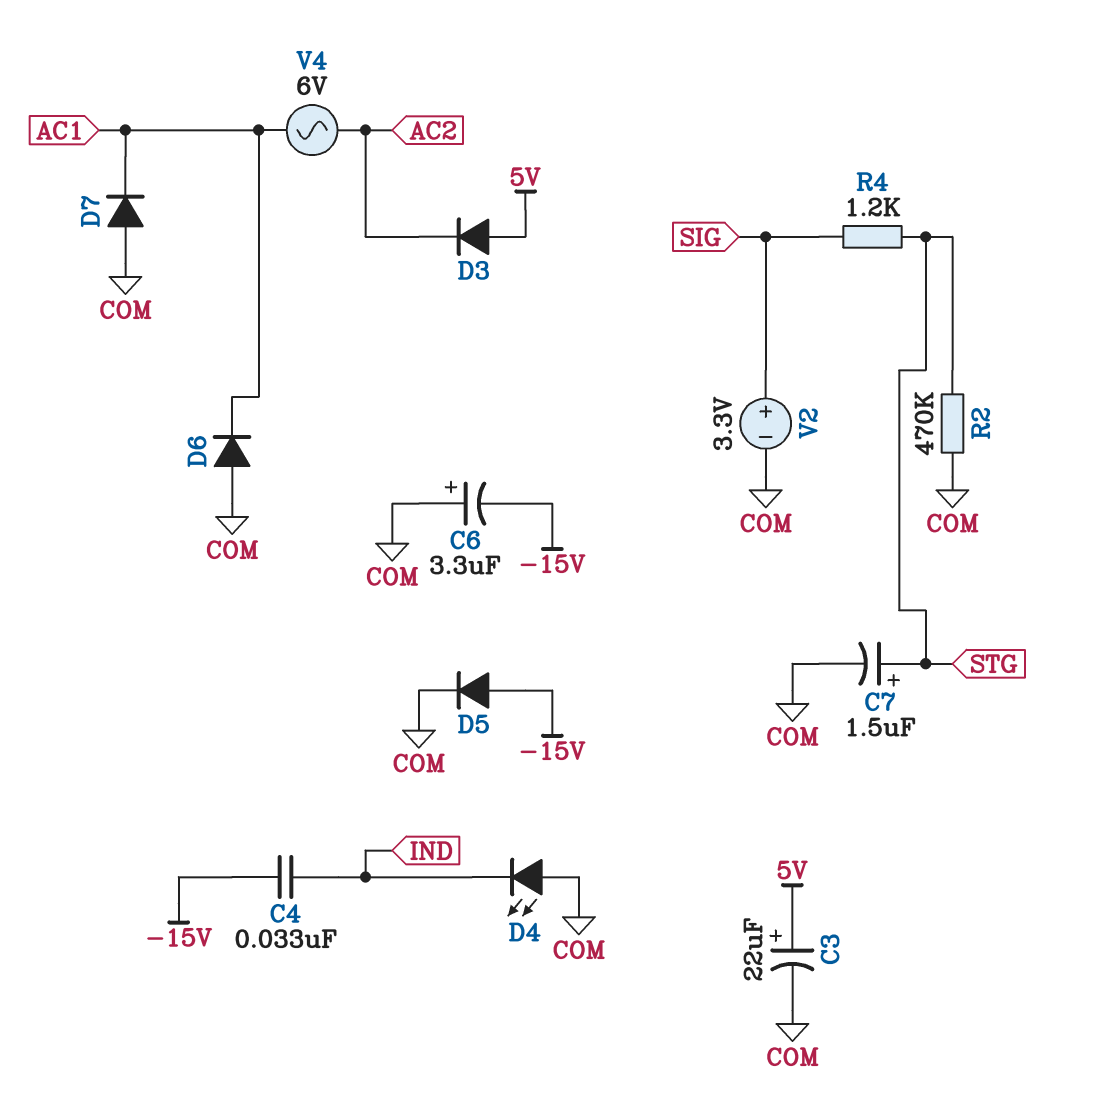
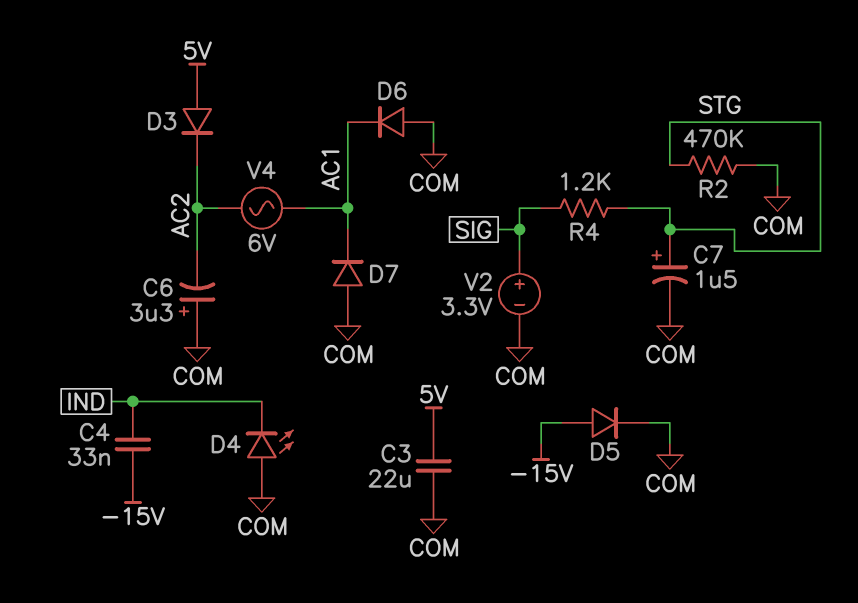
C3: 22uF (plus 5V, minus COM) -> 22uF (5V, COM)
C6: 3.3uF (plus COM, minus -15V) -> 3.3uF (plus COM, minus AC2)

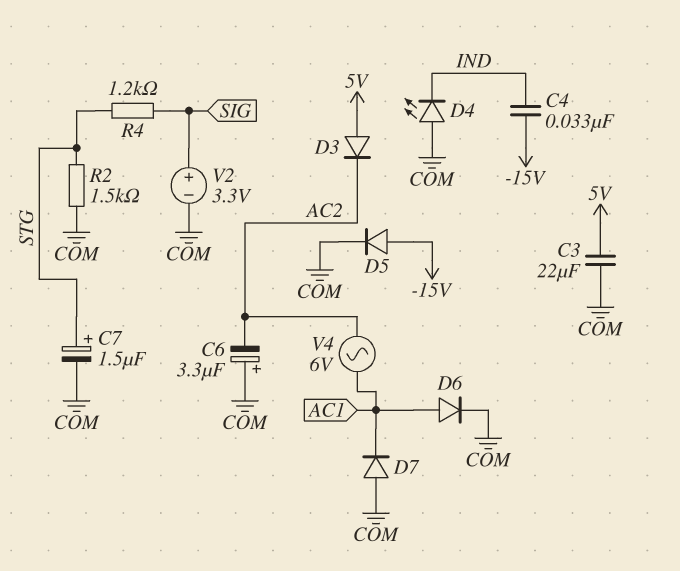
D6: diode (A COM, K AC1) -> diode (A AC1, K COM)
R2: 470k (COM, STG) -> 1.5k (COM, STG)

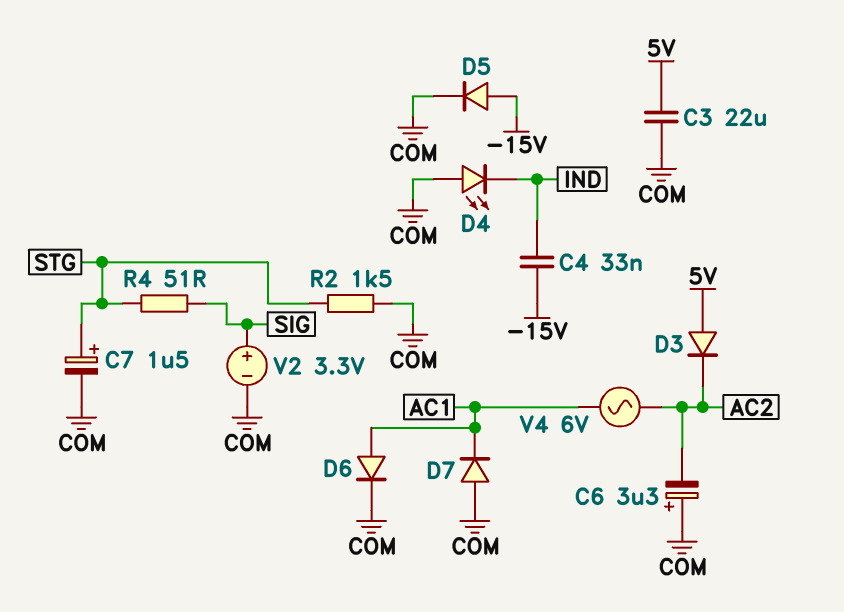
R4: 1.2k (SIG, STG) -> 51 (SIG, STG)

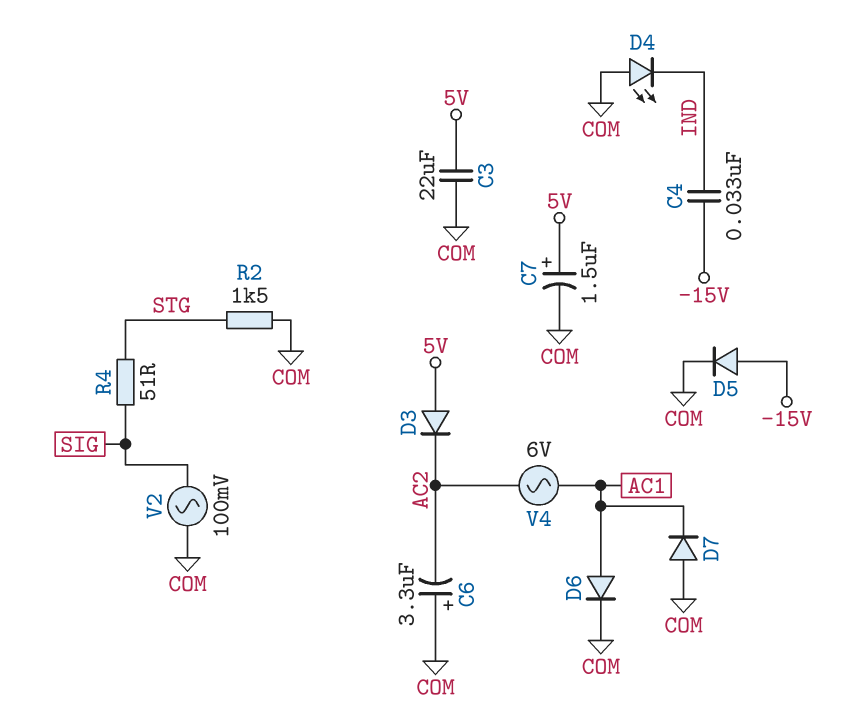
C7: 1.5uF (plus STG, minus COM) -> 1.5uF (plus 5V, minus COM)
V2: 3.3V (plus SIG, minus COM) -> AC 100mV (COM, SIG)

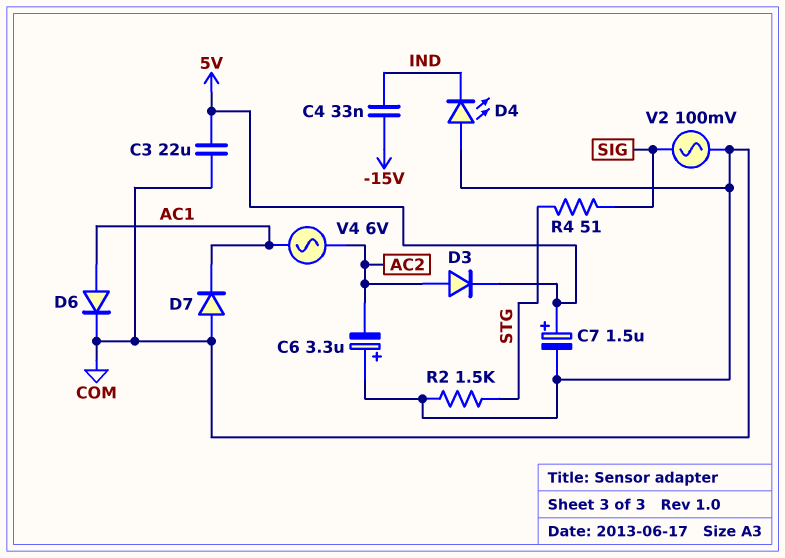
D3: diode (A 5V, K AC2) -> diode (A AC2, K 5V)
D5: diode (A -15V, K COM) -> none

